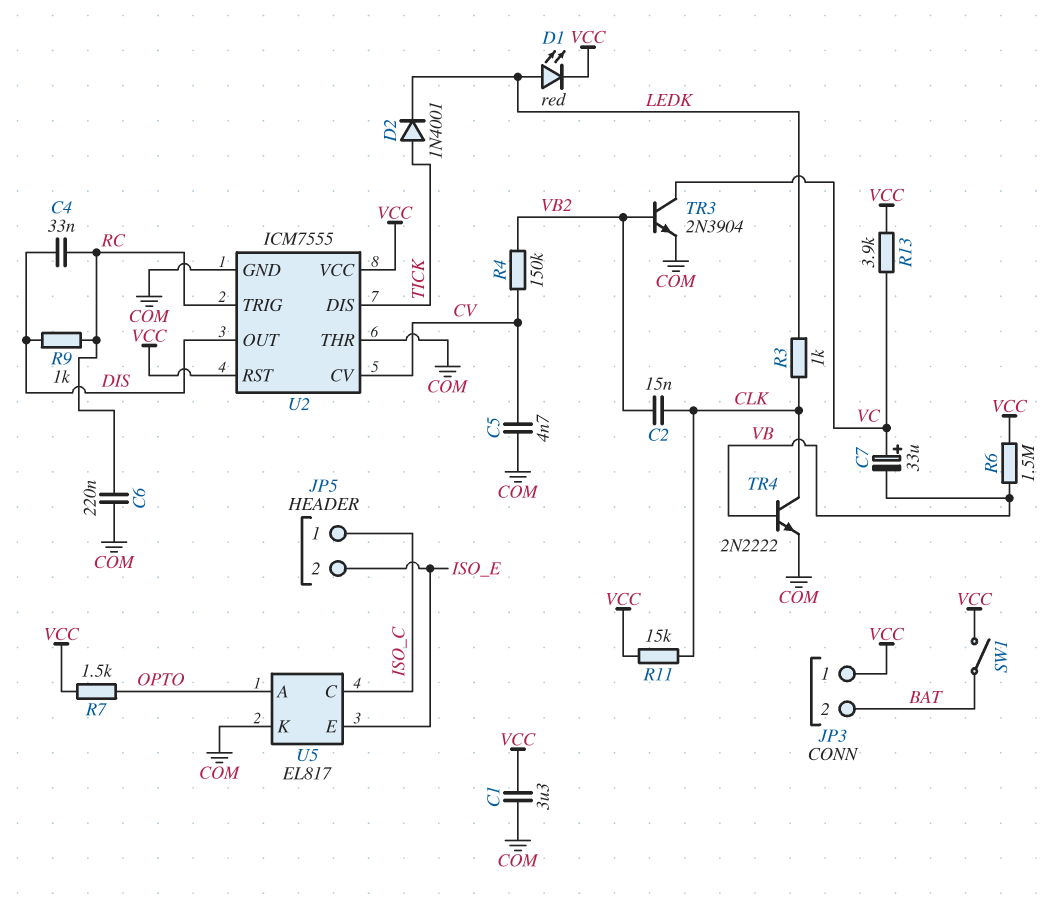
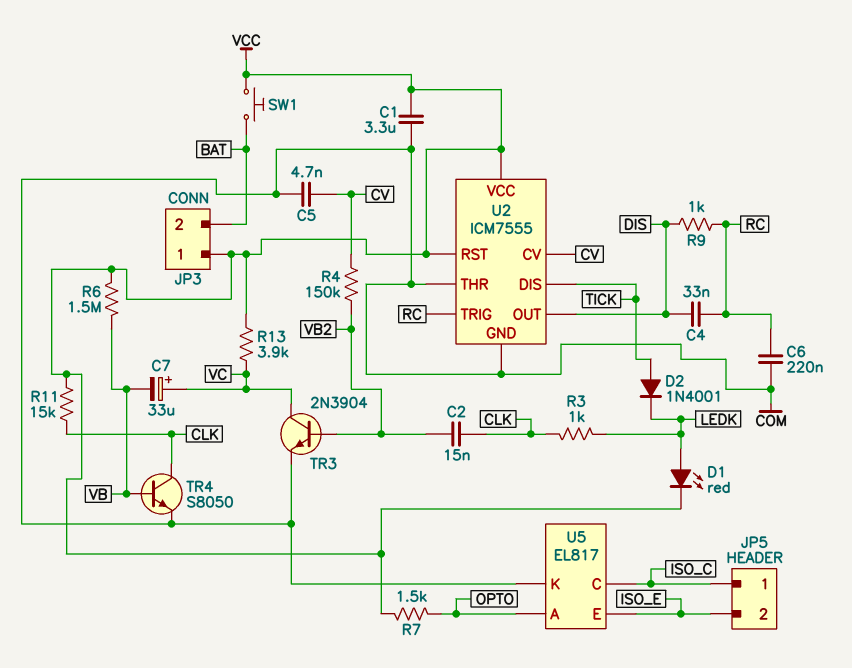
SW1: switch (BAT, VCC) -> button (BAT, VCC)
TR4: NPN 2N2222 (B VB, C CLK, E COM) -> NPN S8050 (B VB, C CLK, E COM)

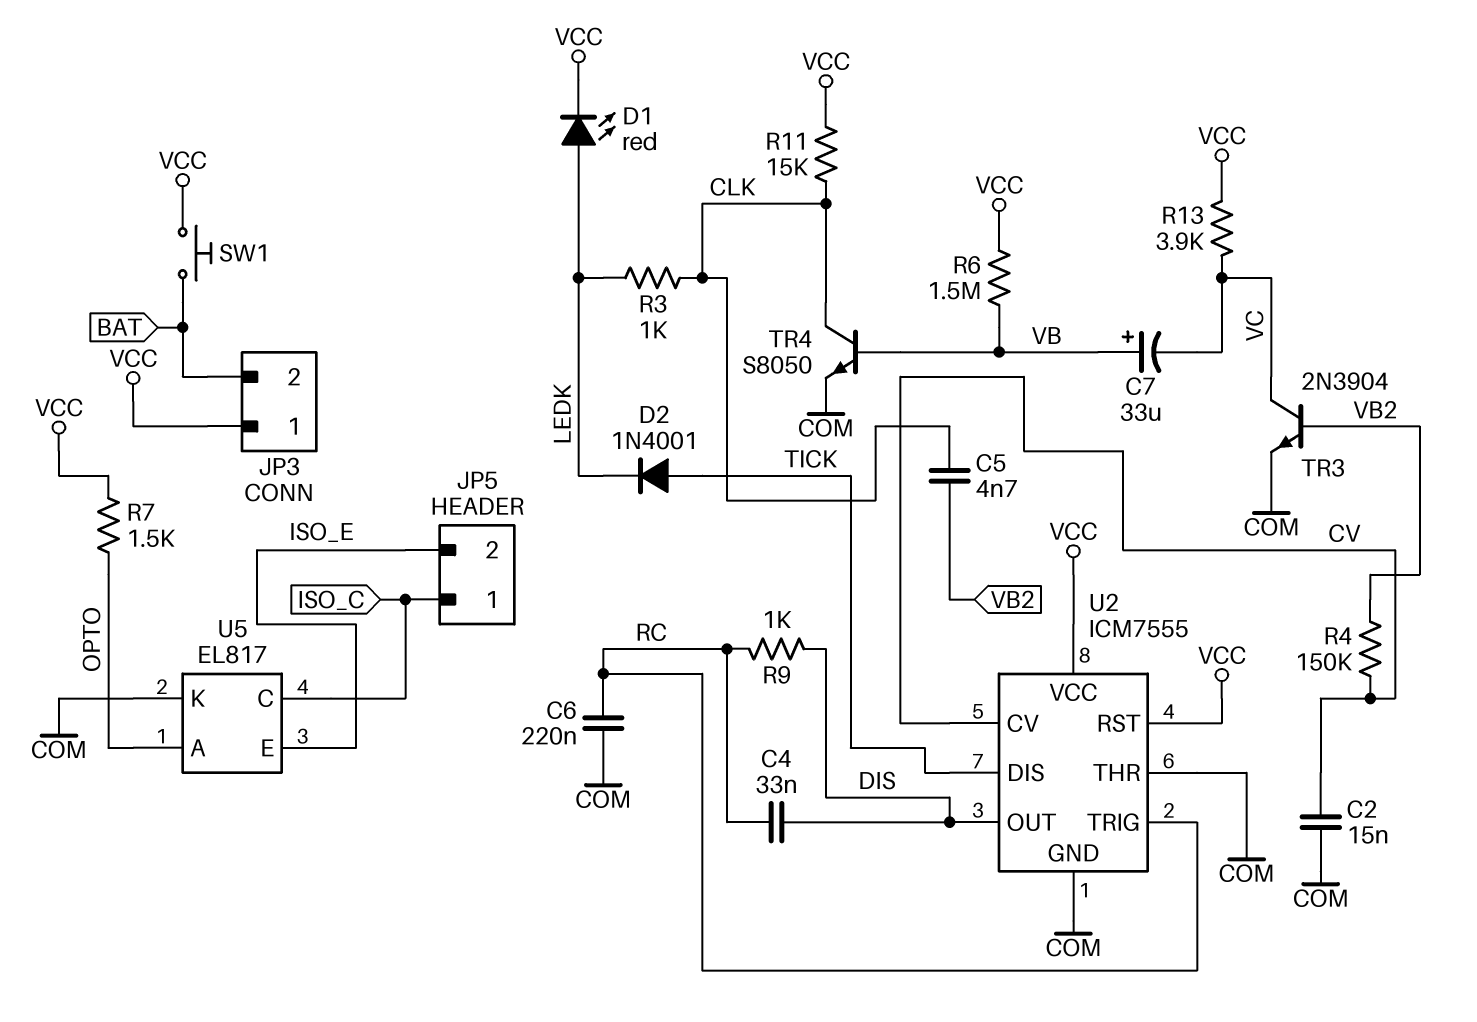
C1: 3.3uF (COM, VCC) -> none
C2: 15nF (CLK, VB2) -> 15nF (COM, CV)
C5: 4.7nF (COM, CV) -> 4.7nF (CLK, VB2)
C7: 33uF (plus VC, minus VB) -> 33uF (plus VB, minus VC)

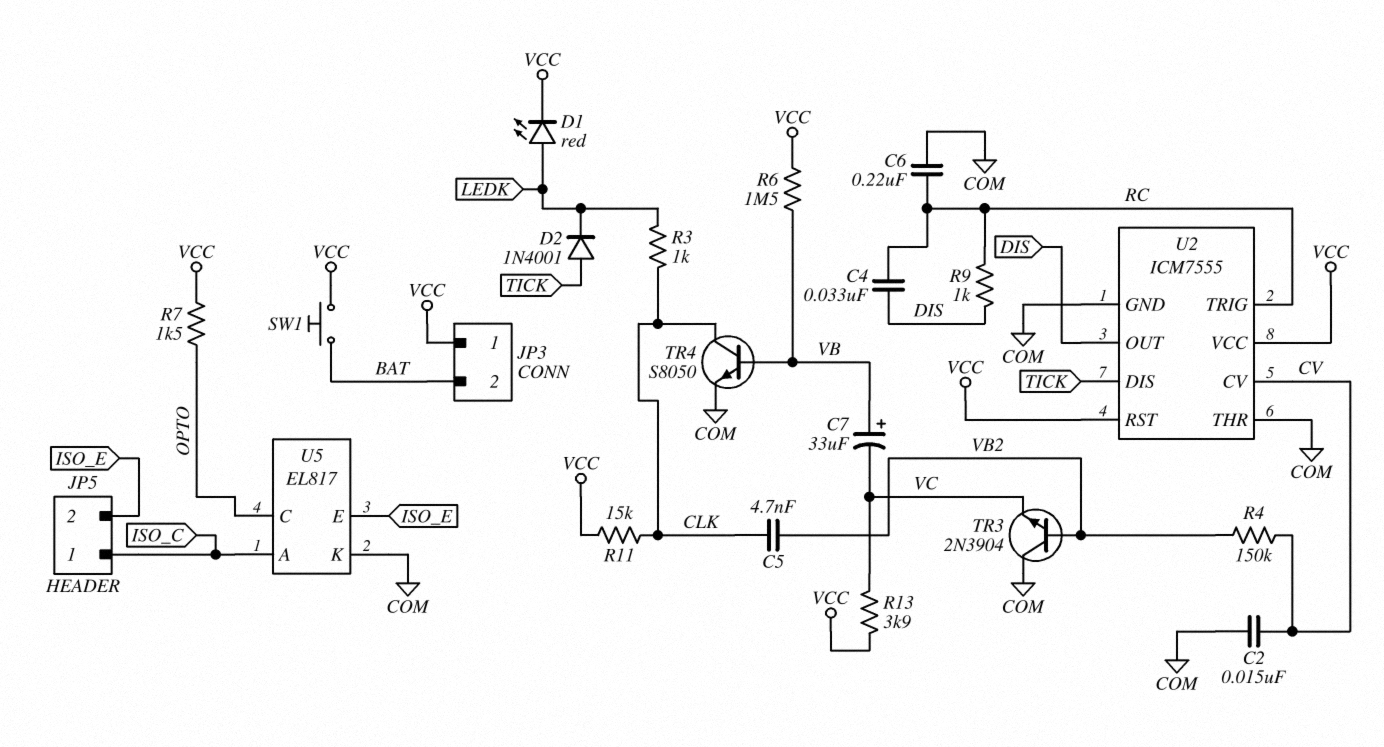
TR3: NPN 2N3904 (B VB2, C VC, E COM) -> NPN 2N3904 (B VB2, C COM, E VC)
U5 pin A: OPTO -> ISO_C
U5 pin C: ISO_C -> OPTO

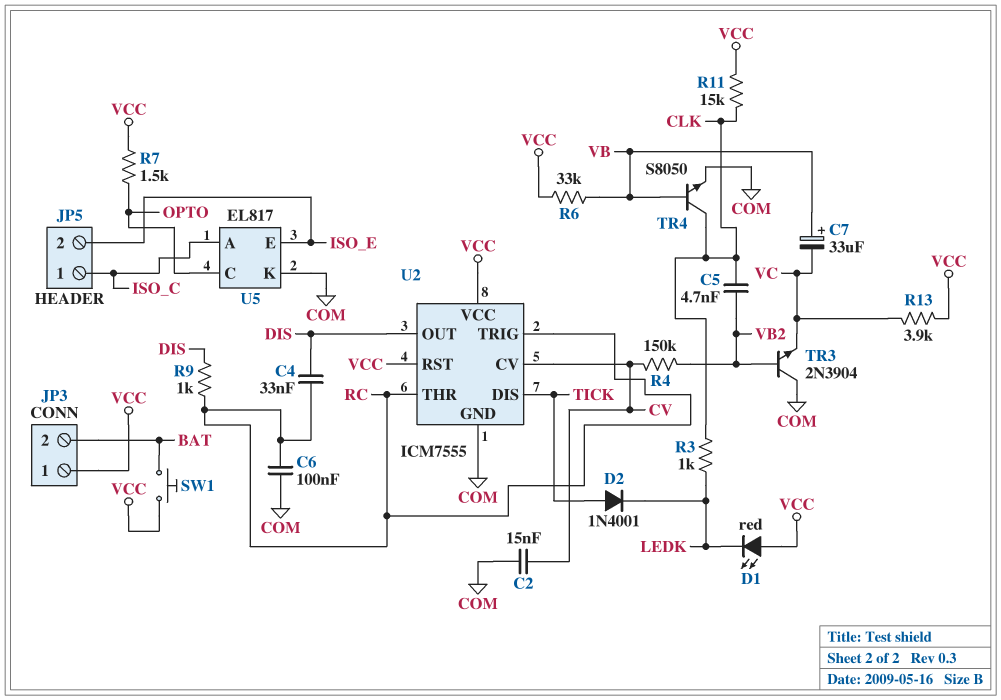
C6: 220nF (COM, RC) -> 100nF (COM, RC)
D1: LED red (A LEDK, K VCC) -> LED red (A VCC, K LEDK)
R6: 1.5M (VB, VCC) -> 33k (VB, VCC)
U2 pin THR: COM -> RC

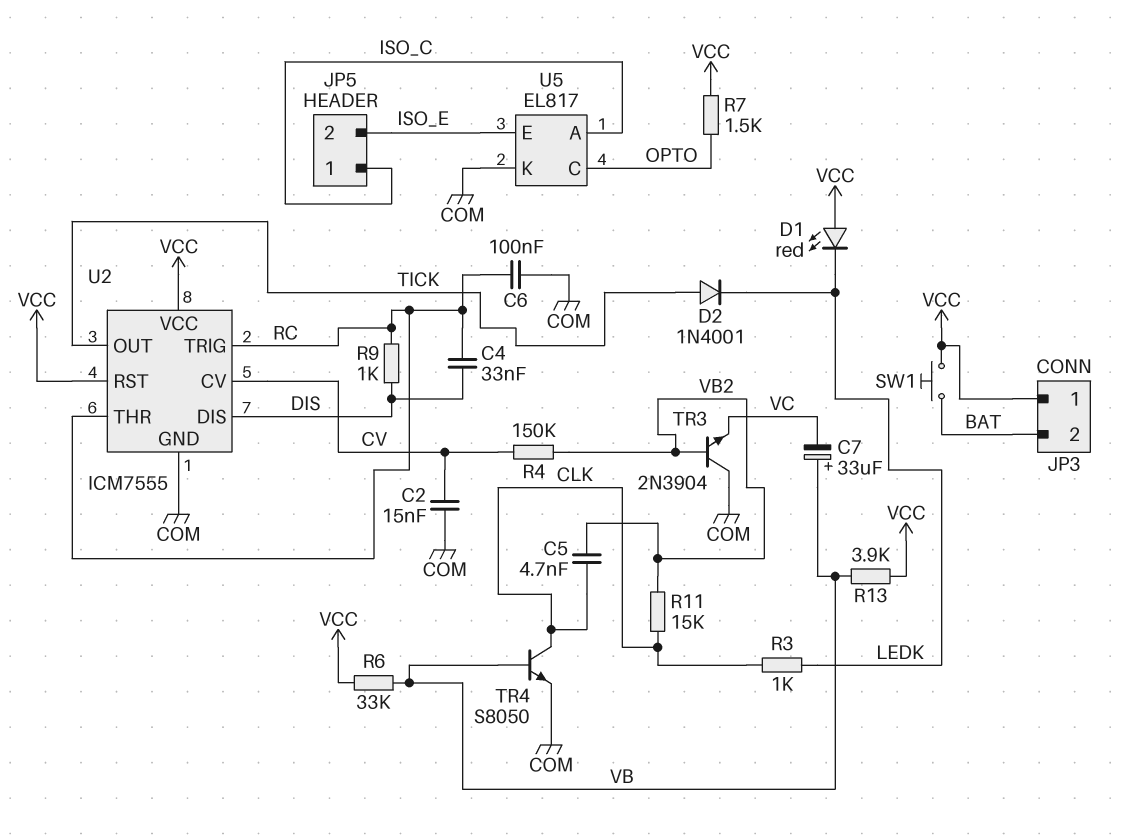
R11: 15k (CLK, VCC) -> 15k (CLK, VB2)
R13: 3.9k (VC, VCC) -> 3.9k (VB, VCC)
U2 pin DIS: TICK -> DIS
U2 pin OUT: DIS -> TICK

